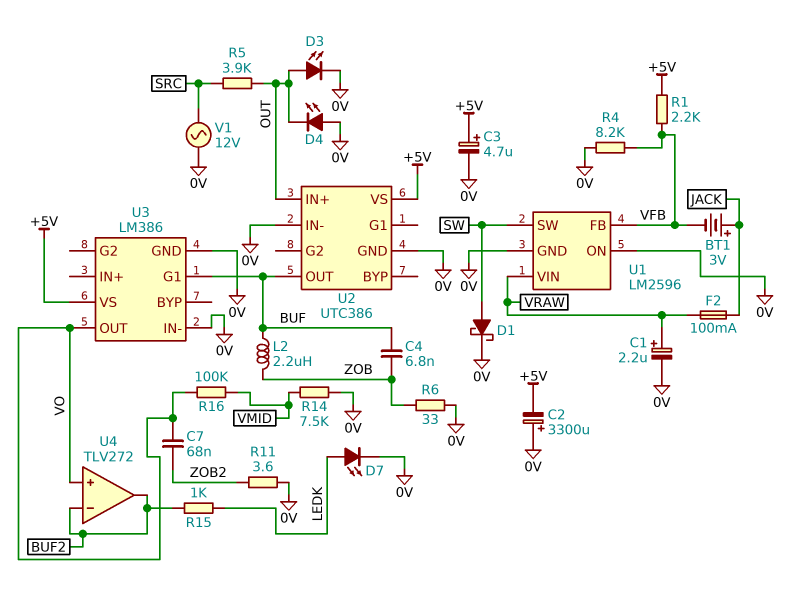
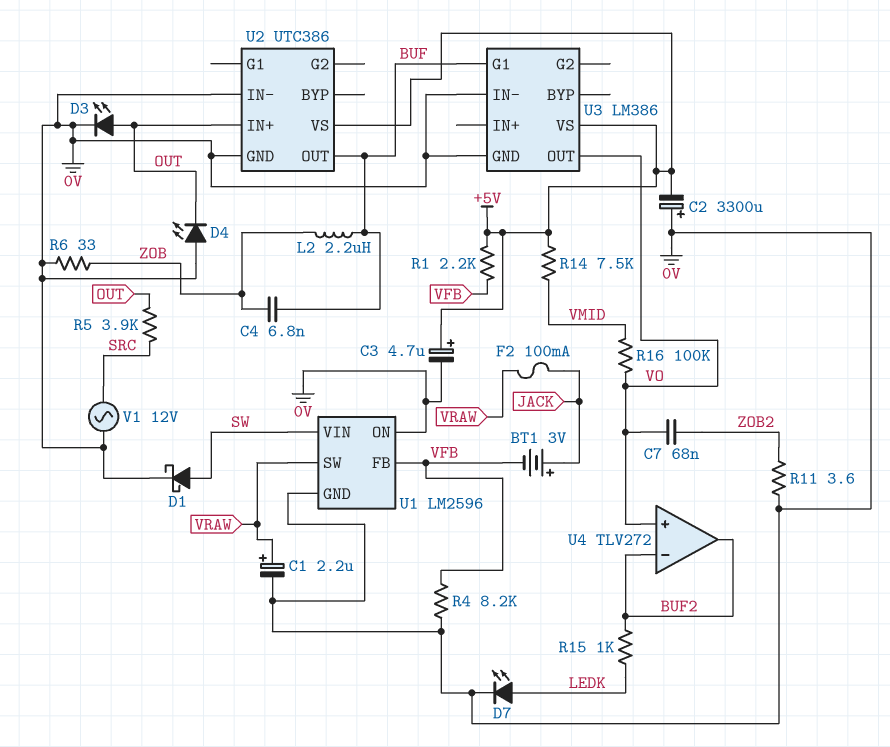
R14: 7.5k (0V, VMID) -> 7.5k (+5V, VMID)
U1 pin SW: SW -> VRAW
U1 pin VIN: VRAW -> SW

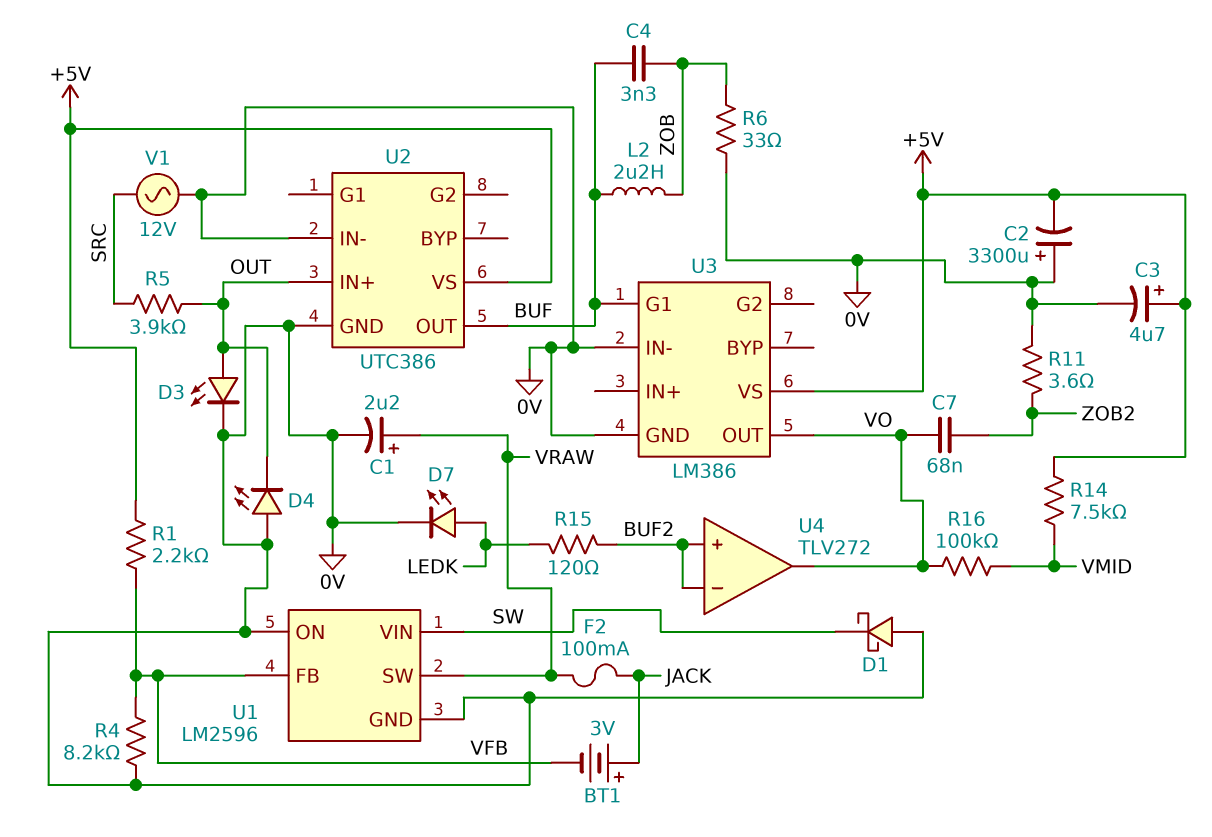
C4: 6.8nF (BUF, ZOB) -> 3.3nF (BUF, ZOB)
D1: schottky (A SW, K 0V) -> schottky (A 0V, K SW)
R15: 1k (BUF2, LEDK) -> 120 (BUF2, LEDK)
U4 pin in+: VO -> BUF2
U4 pin out: BUF2 -> VO

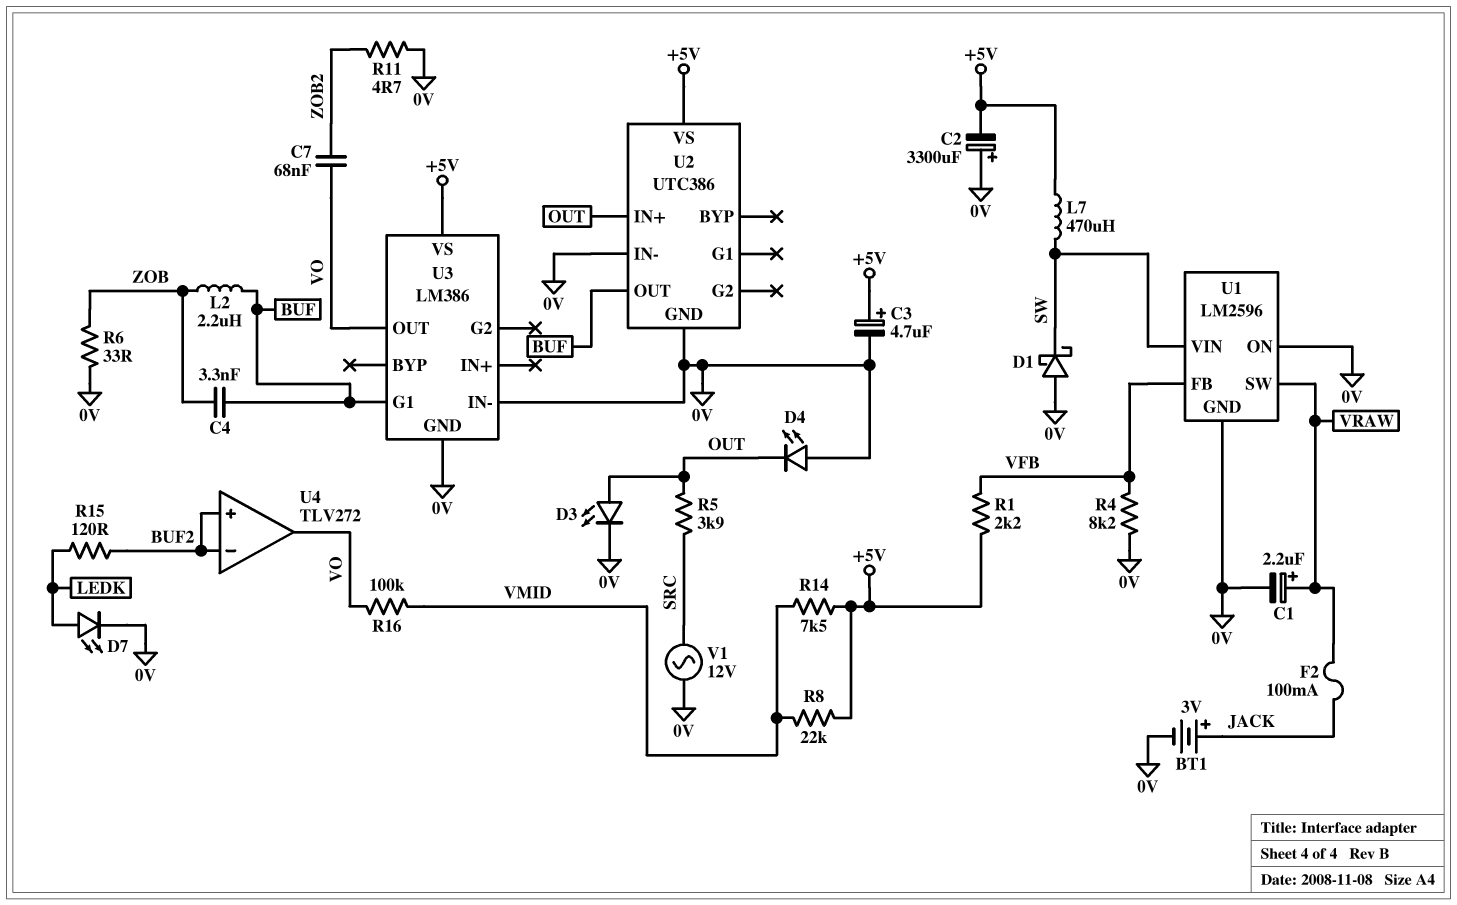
BT1: 3V (plus JACK, minus VFB) -> 3V (plus JACK, minus 0V)
L7: none -> 470uH (+5V, SW)
R8: none -> 22k (+5V, VMID)
R11: 3.6 (0V, ZOB2) -> 4.7 (0V, ZOB2)

